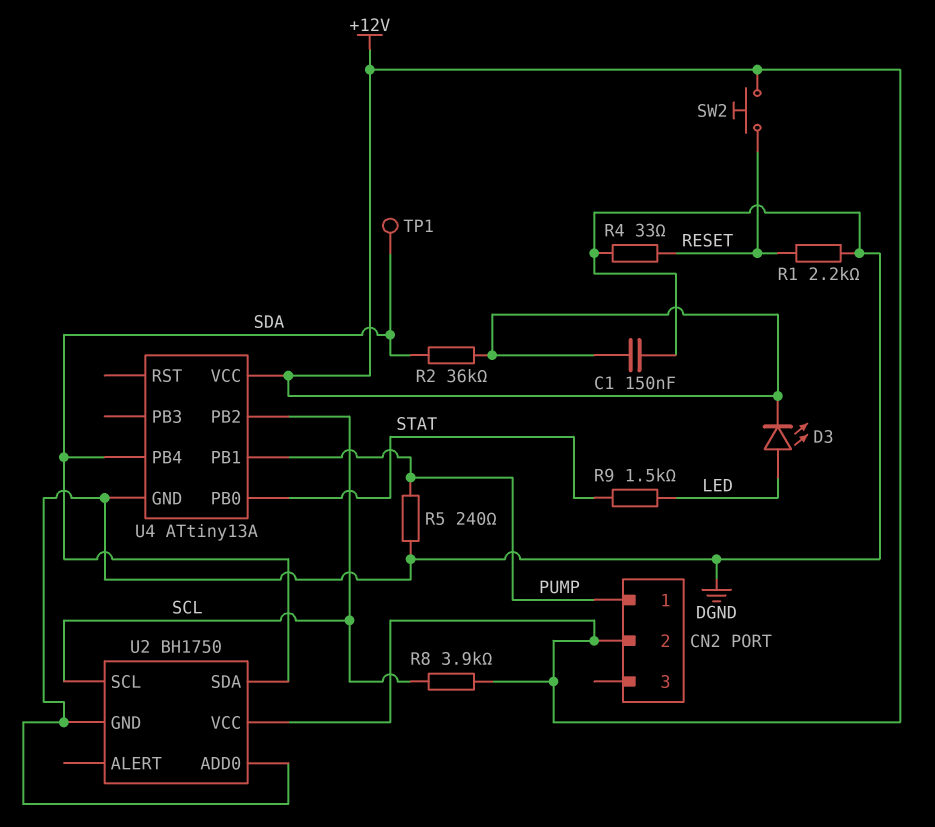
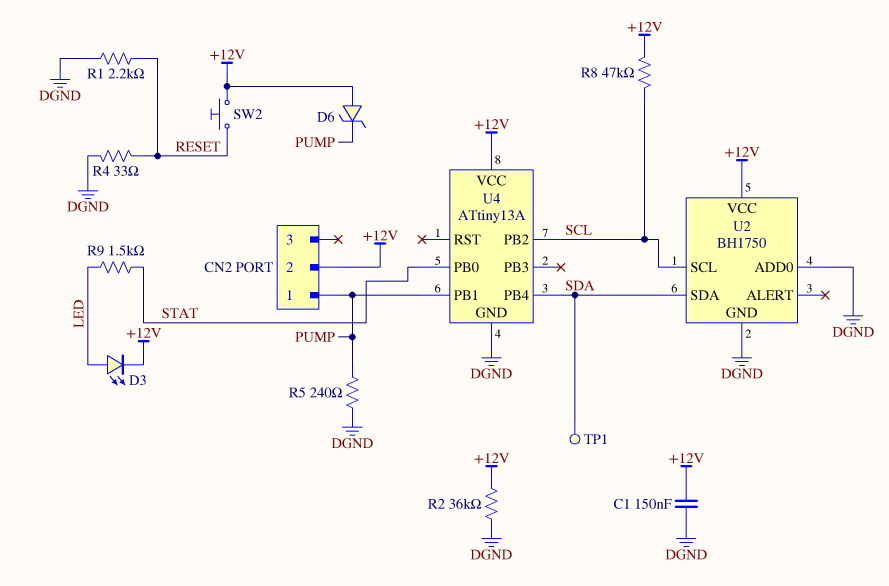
D6: none -> zener (A +12V, K PUMP)
R2: 36k (+12V, SDA) -> 36k (+12V, DGND)
R8: 3.9k (+12V, SCL) -> 47k (+12V, SCL)

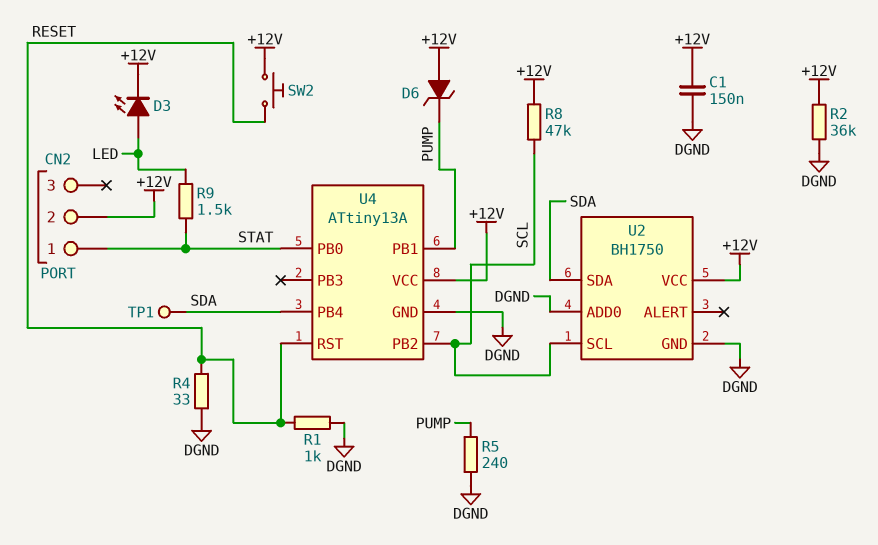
CN2 pin 1: PUMP -> STAT
R1: 2.2k (DGND, RESET) -> 1k (DGND, RESET)
U4 pin RST: none -> RESET

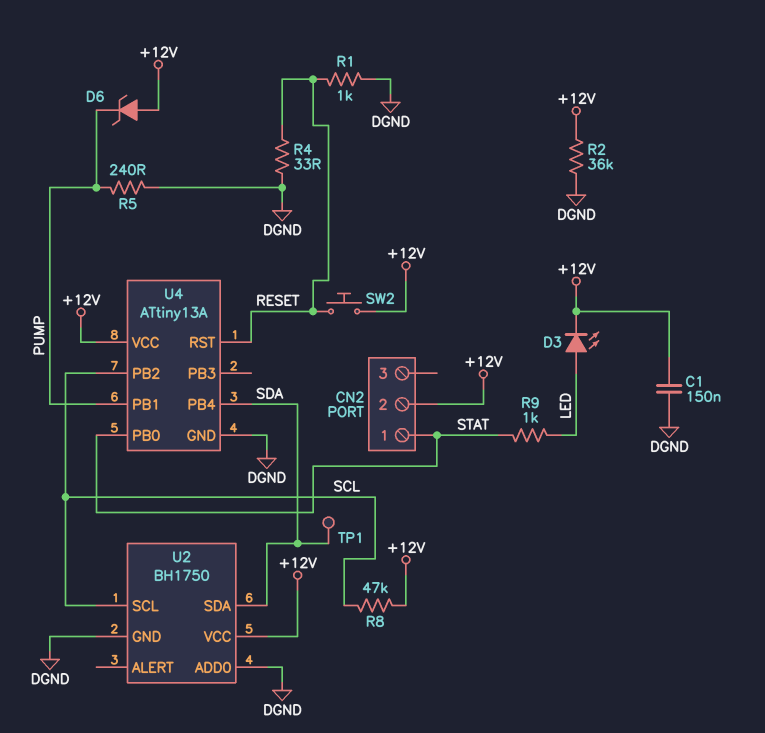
R9: 1.5k (LED, STAT) -> 1k (LED, STAT)

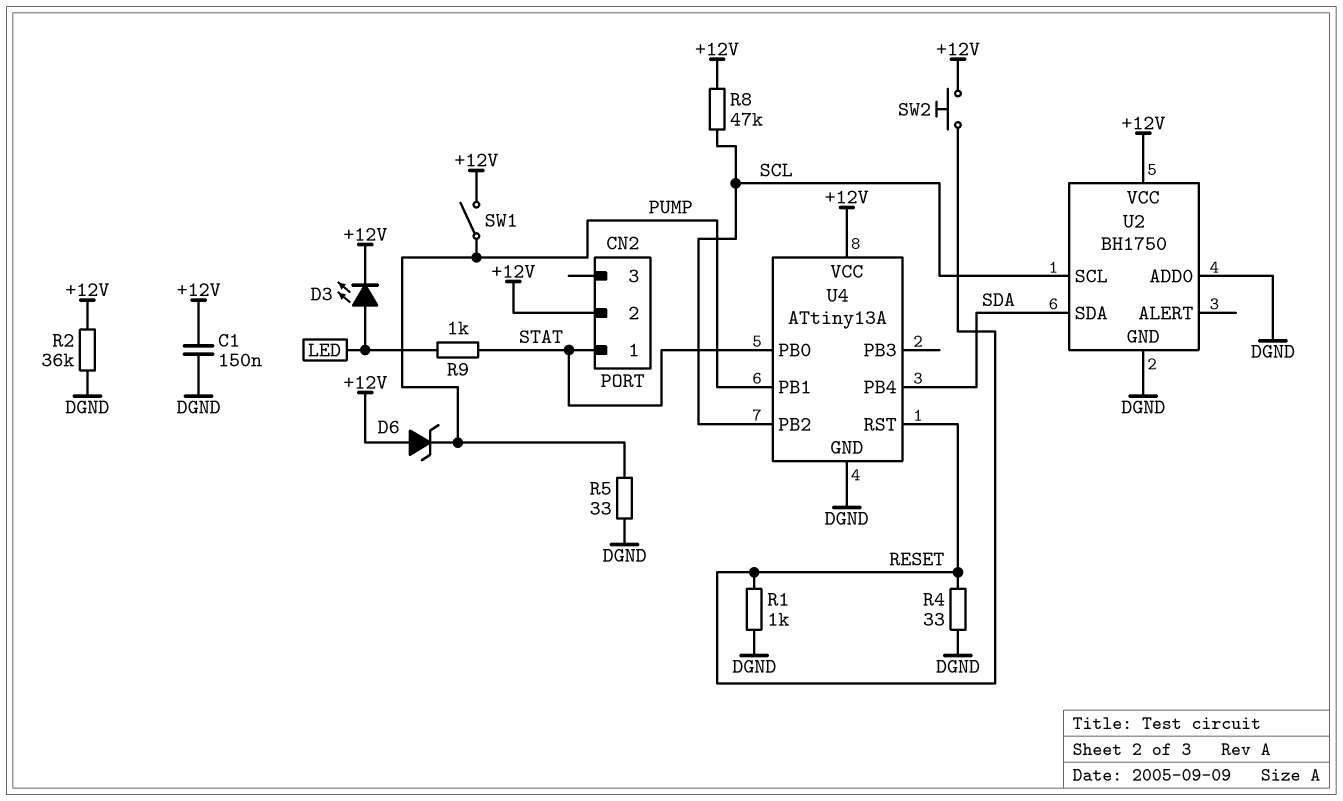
R5: 240 (DGND, PUMP) -> 33 (DGND, PUMP)
SW1: none -> switch (+12V, PUMP)
TP1: test point (SDA) -> none

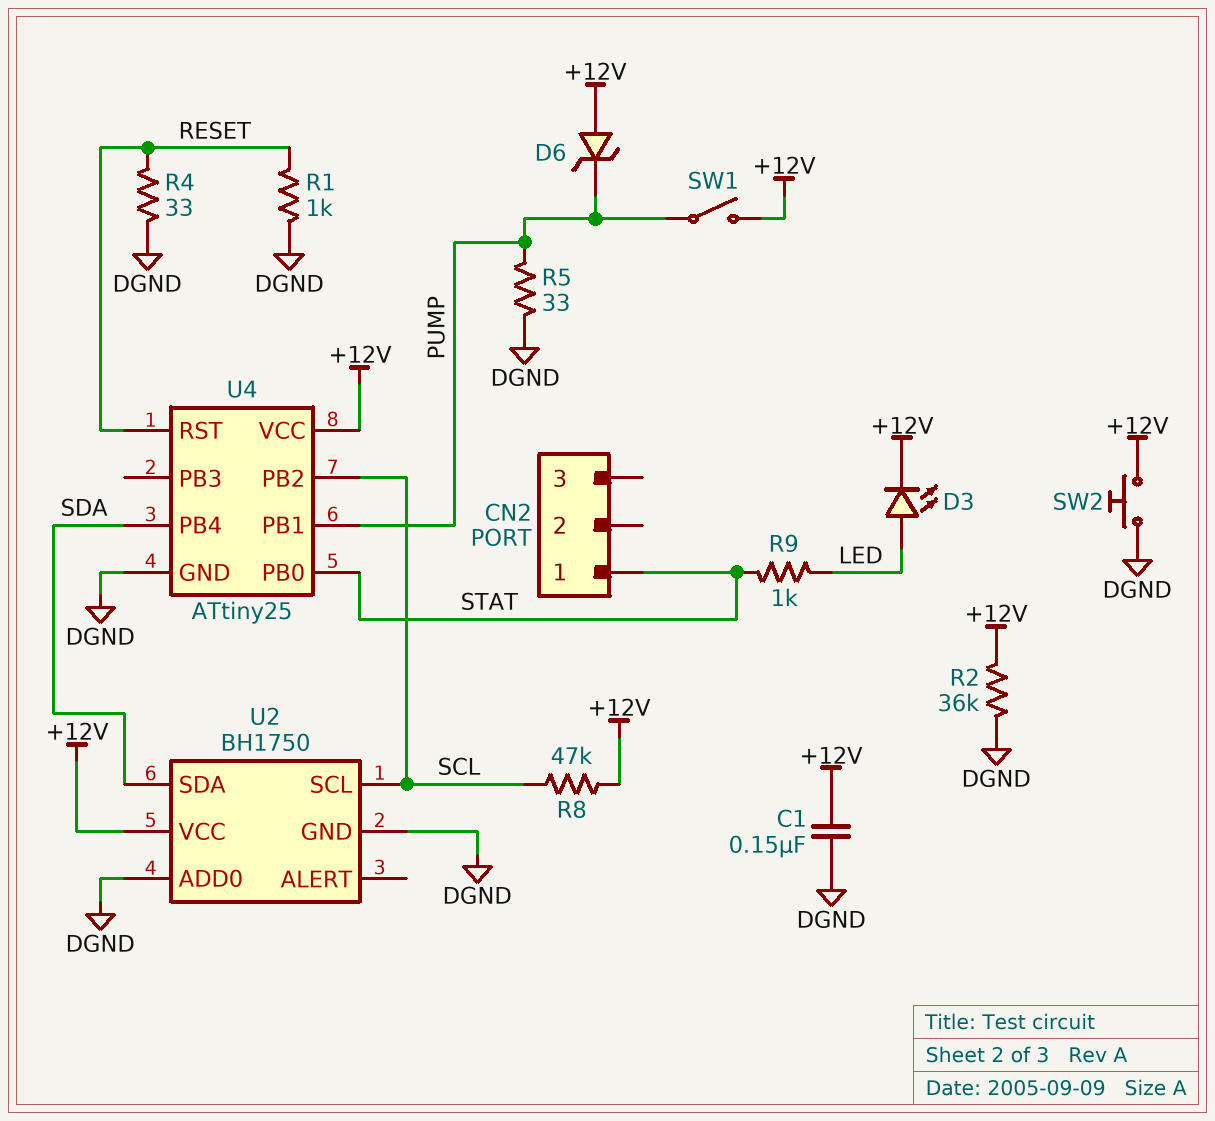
CN2 pin 2: +12V -> none
SW2: button (+12V, RESET) -> button (+12V, DGND)
U4: ATtiny13A -> ATtiny25

